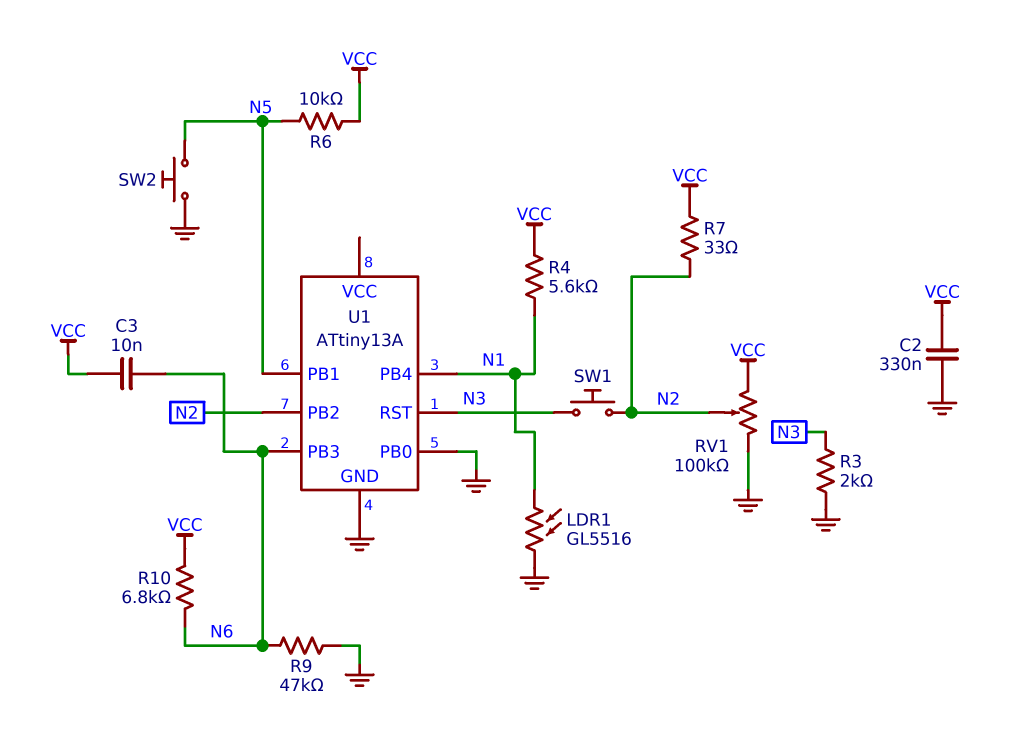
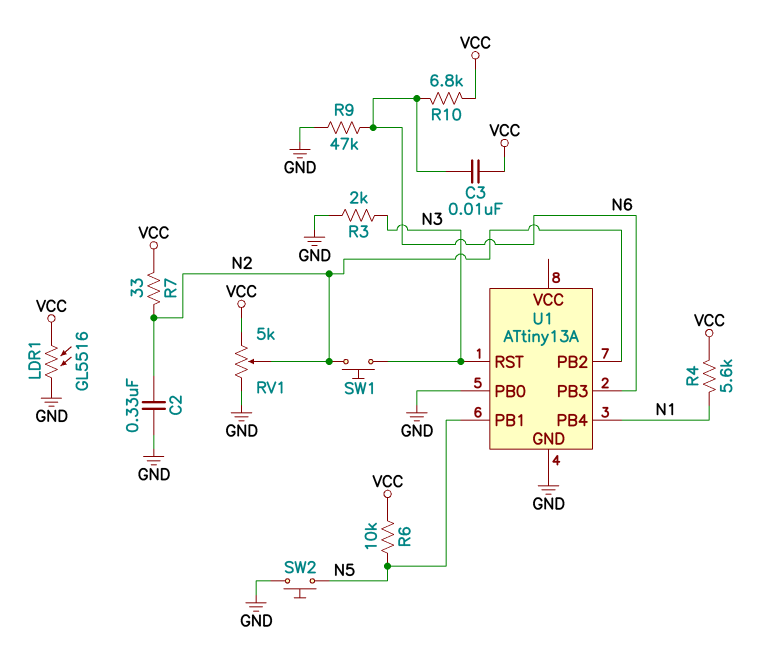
C2: 330nF (GND, VCC) -> 330nF (GND, N2)
LDR1: GL5516 (GND, N1) -> GL5516 (GND, VCC)
RV1: 100k (GND, VCC, wiper N2) -> 5k (GND, VCC, wiper N2)

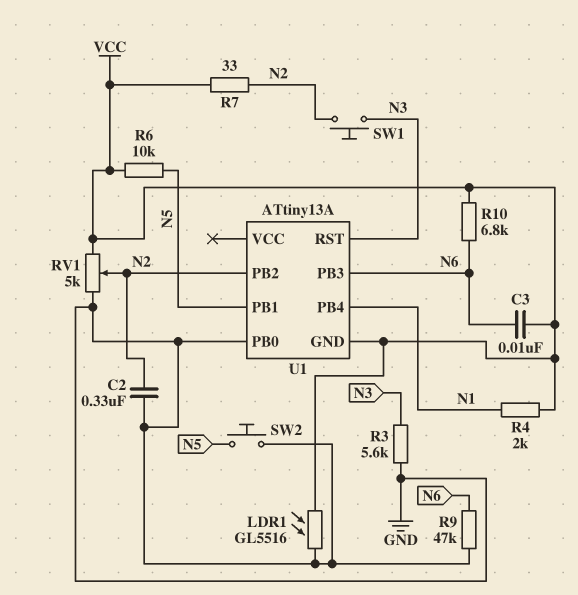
R3: 2k (GND, N3) -> 5.6k (GND, N3)
R4: 5.6k (N1, VCC) -> 2k (N1, VCC)
U1 pin GND: GND -> VCC

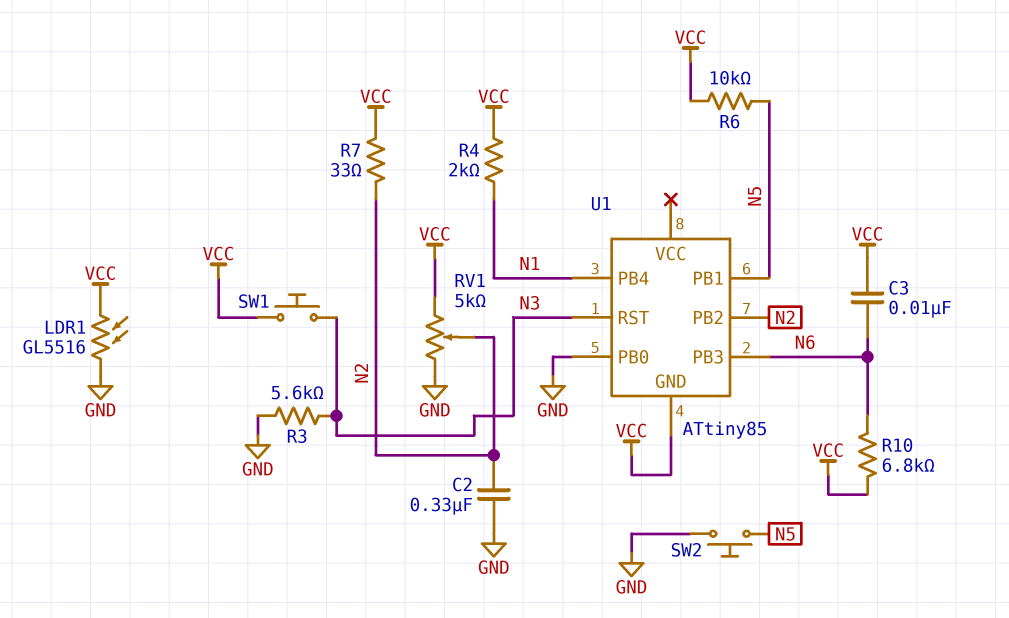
R9: 47k (GND, N6) -> none
SW1: button (N2, N3) -> button (N3, VCC)
U1: ATtiny13A -> ATtiny85

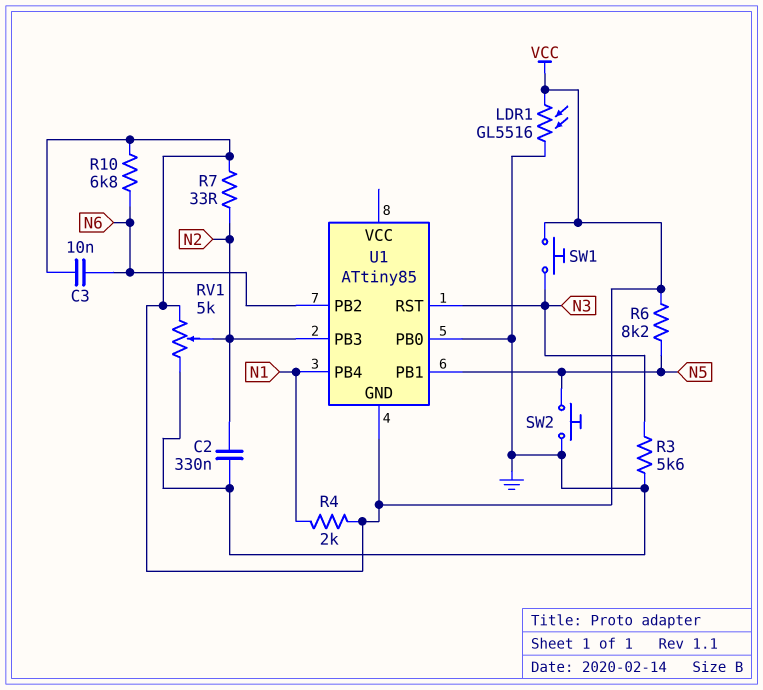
R6: 10k (N5, VCC) -> 8.2k (N5, VCC)
U1 pin PB2: N2 -> N6
U1 pin PB3: N6 -> N2

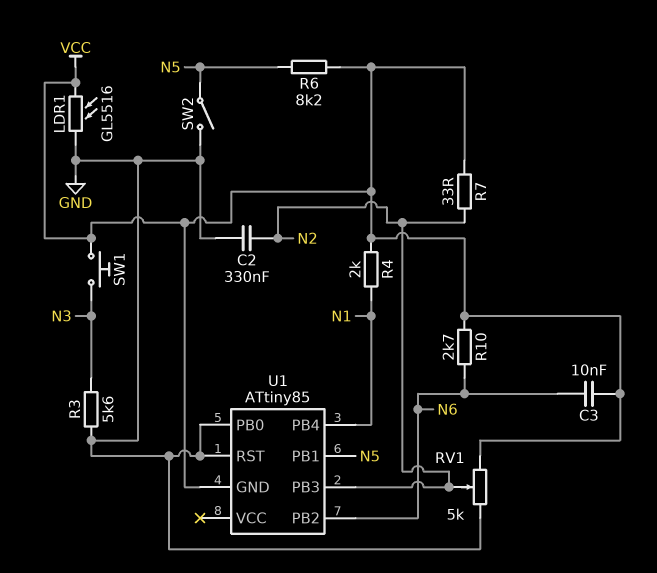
R10: 6.8k (N6, VCC) -> 2.7k (N6, VCC)
SW2: button (GND, N5) -> switch (GND, N5)
U1 pin RST: N3 -> GND

